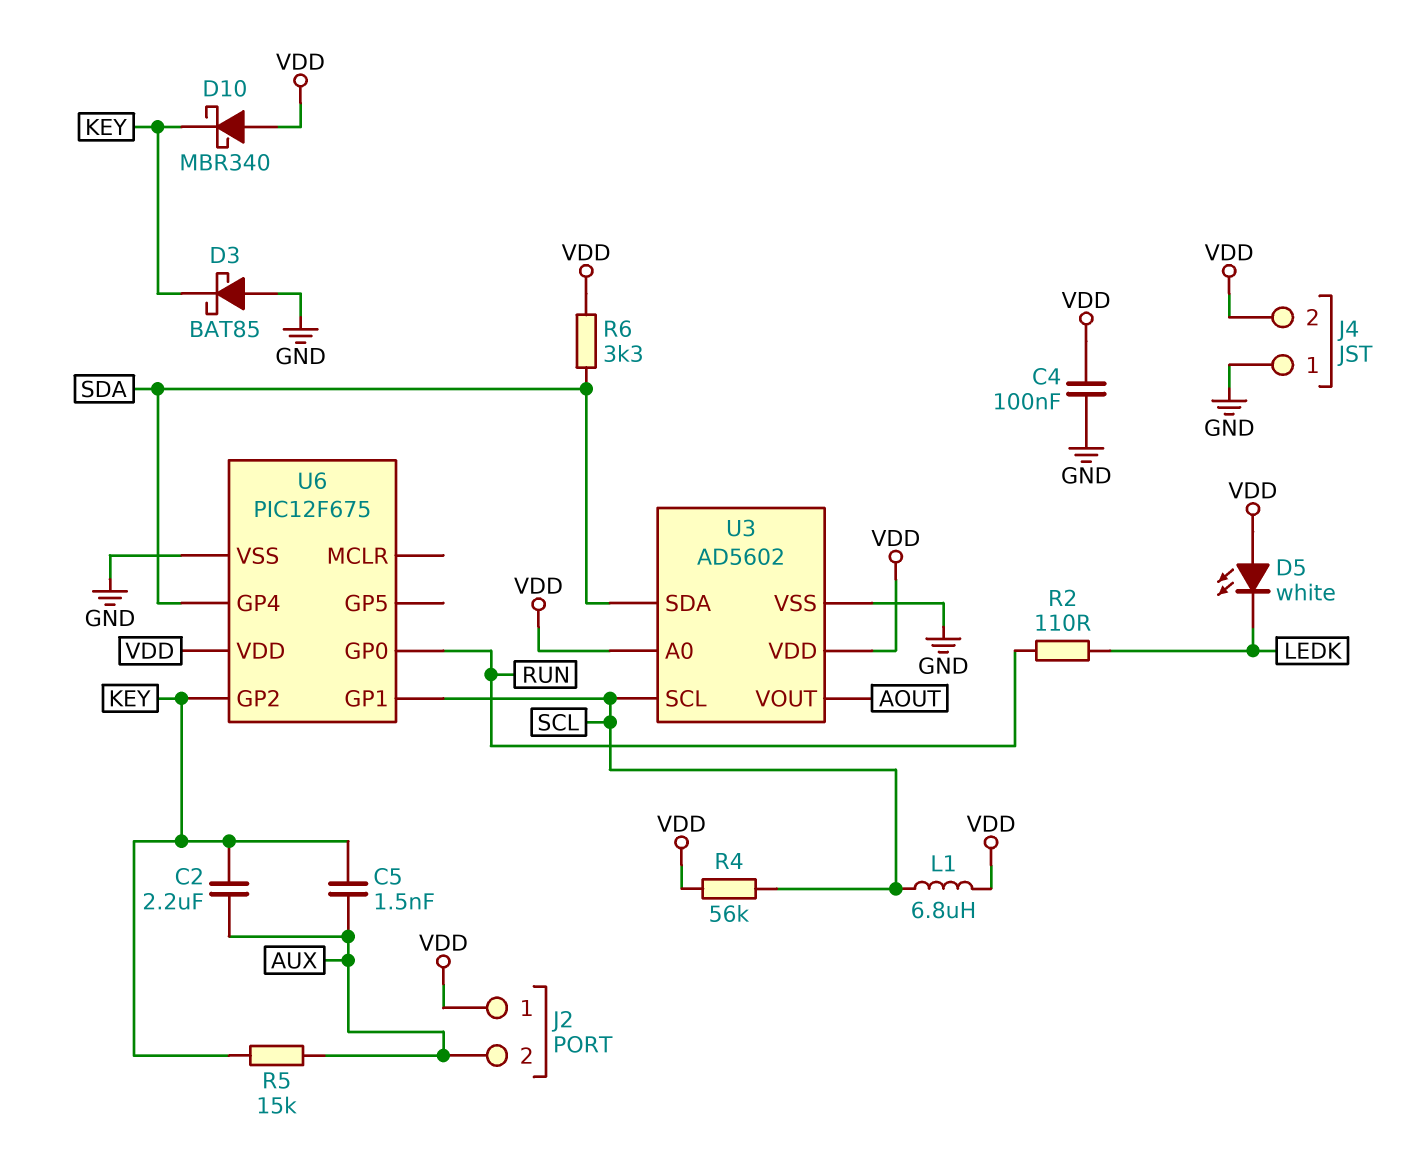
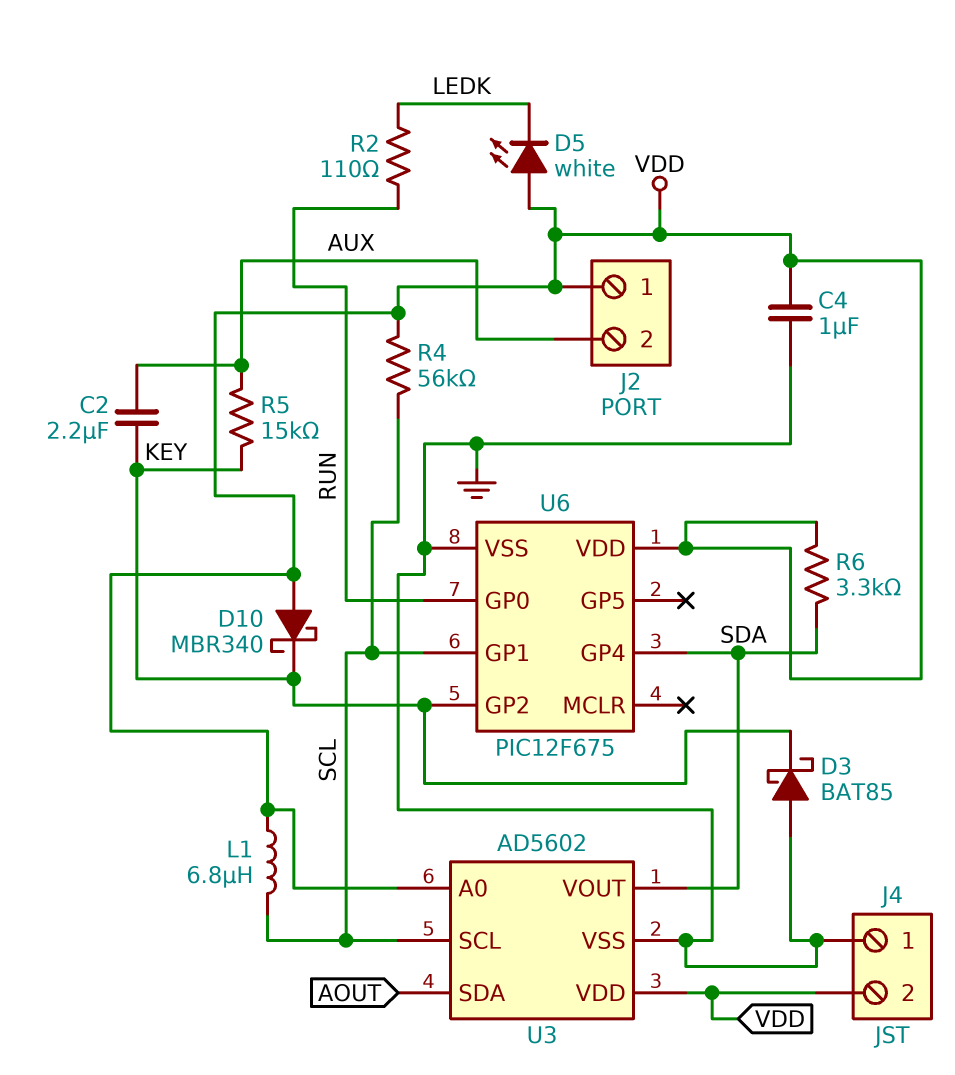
C4: 100nF (GND, VDD) -> 1uF (GND, VDD)
C5: 1.5nF (AUX, KEY) -> none
U3 pin SDA: SDA -> AOUT
U3 pin VOUT: AOUT -> SDA

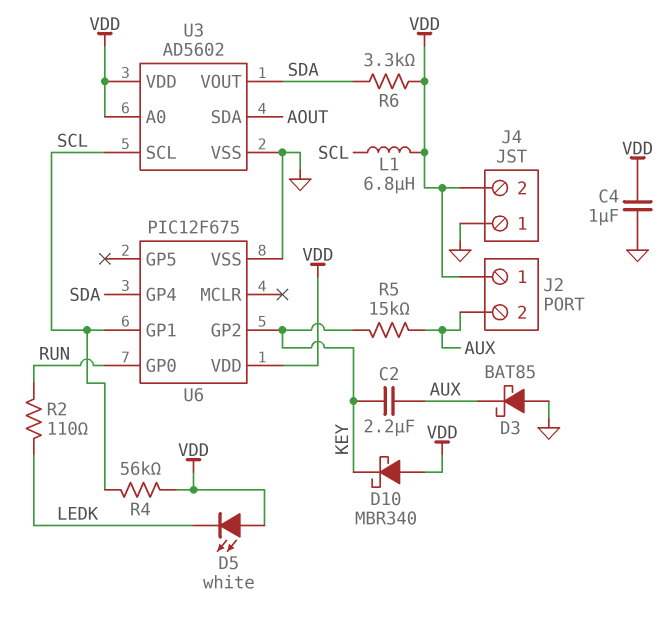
D3: schottky BAT85 (A GND, K KEY) -> schottky BAT85 (A GND, K AUX)

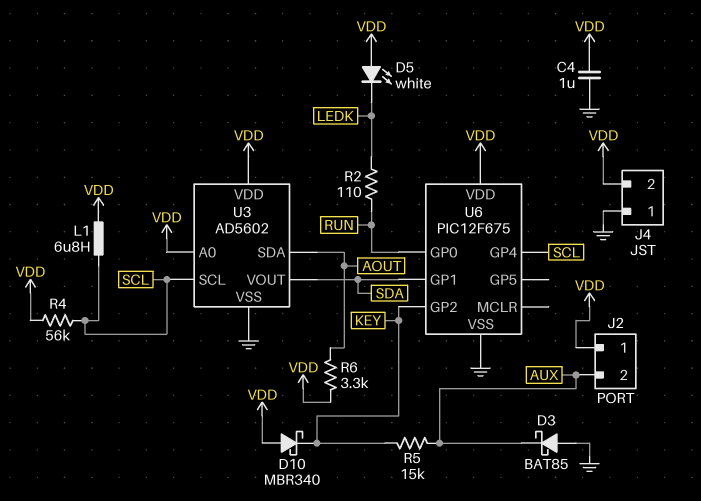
C2: 2.2uF (AUX, KEY) -> none
R6: 3.3k (SDA, VDD) -> 3.3k (AOUT, VDD)
U6 pin GP1: SCL -> SDA
U6 pin GP4: SDA -> SCL

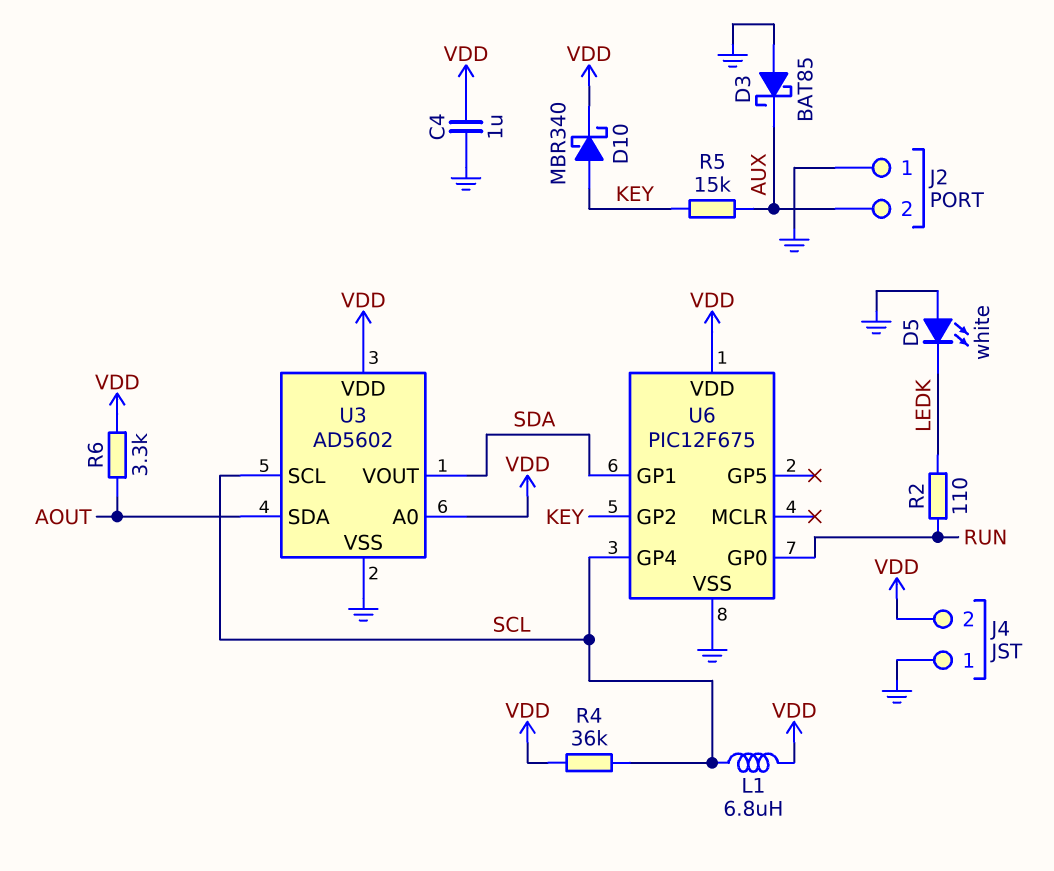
D5: LED white (A VDD, K LEDK) -> LED white (A GND, K LEDK)
D10: schottky MBR340 (A VDD, K KEY) -> schottky MBR340 (A KEY, K VDD)
J2 pin 1: VDD -> GND
R4: 56k (SCL, VDD) -> 36k (SCL, VDD)

